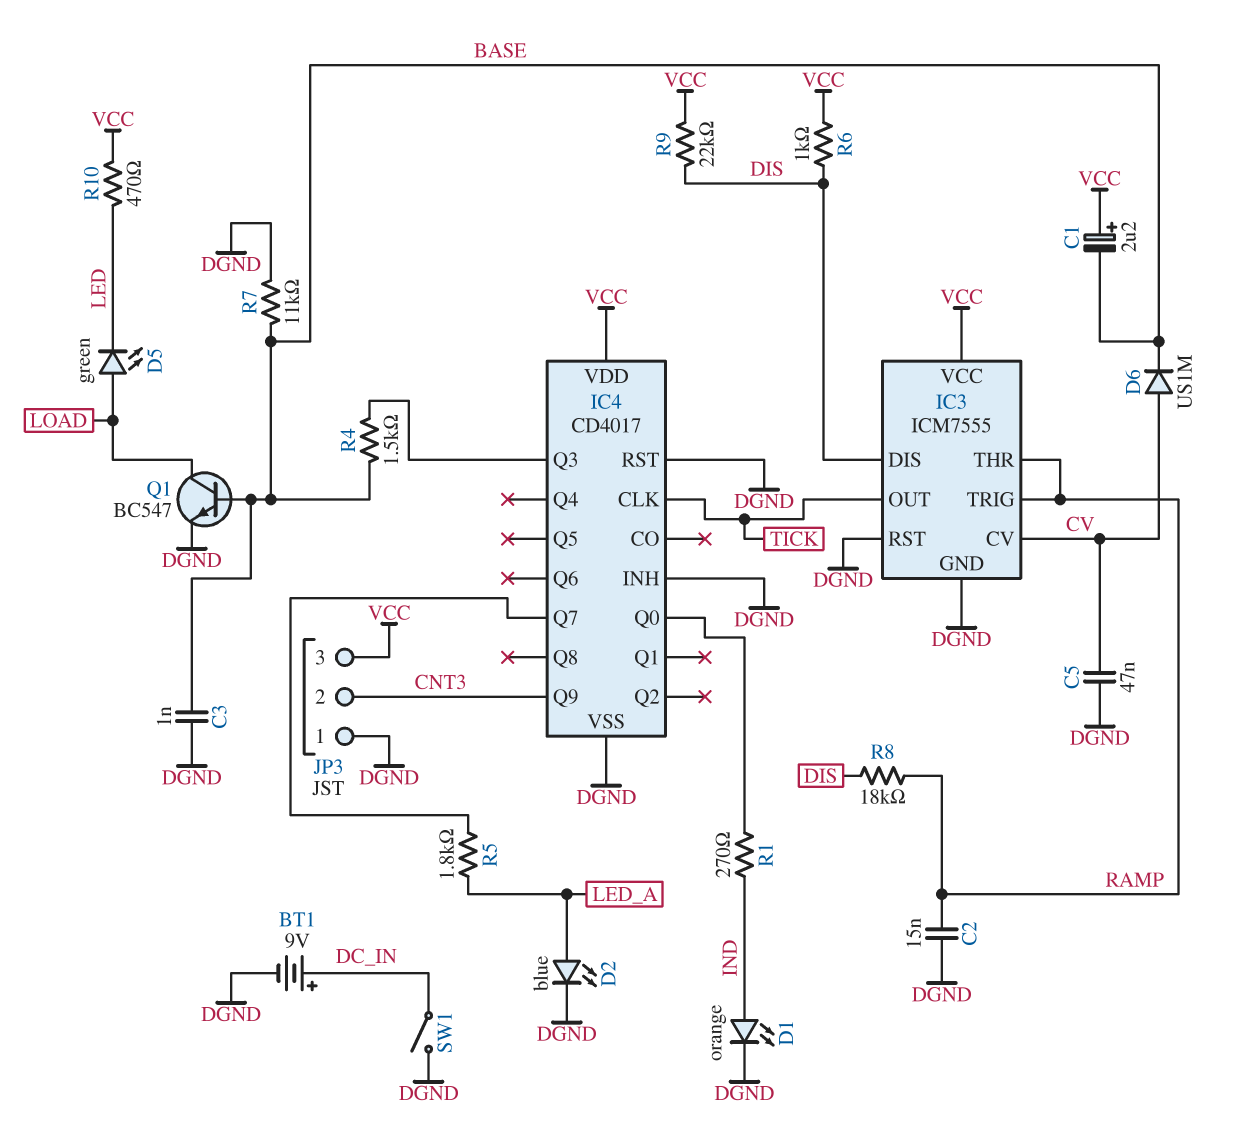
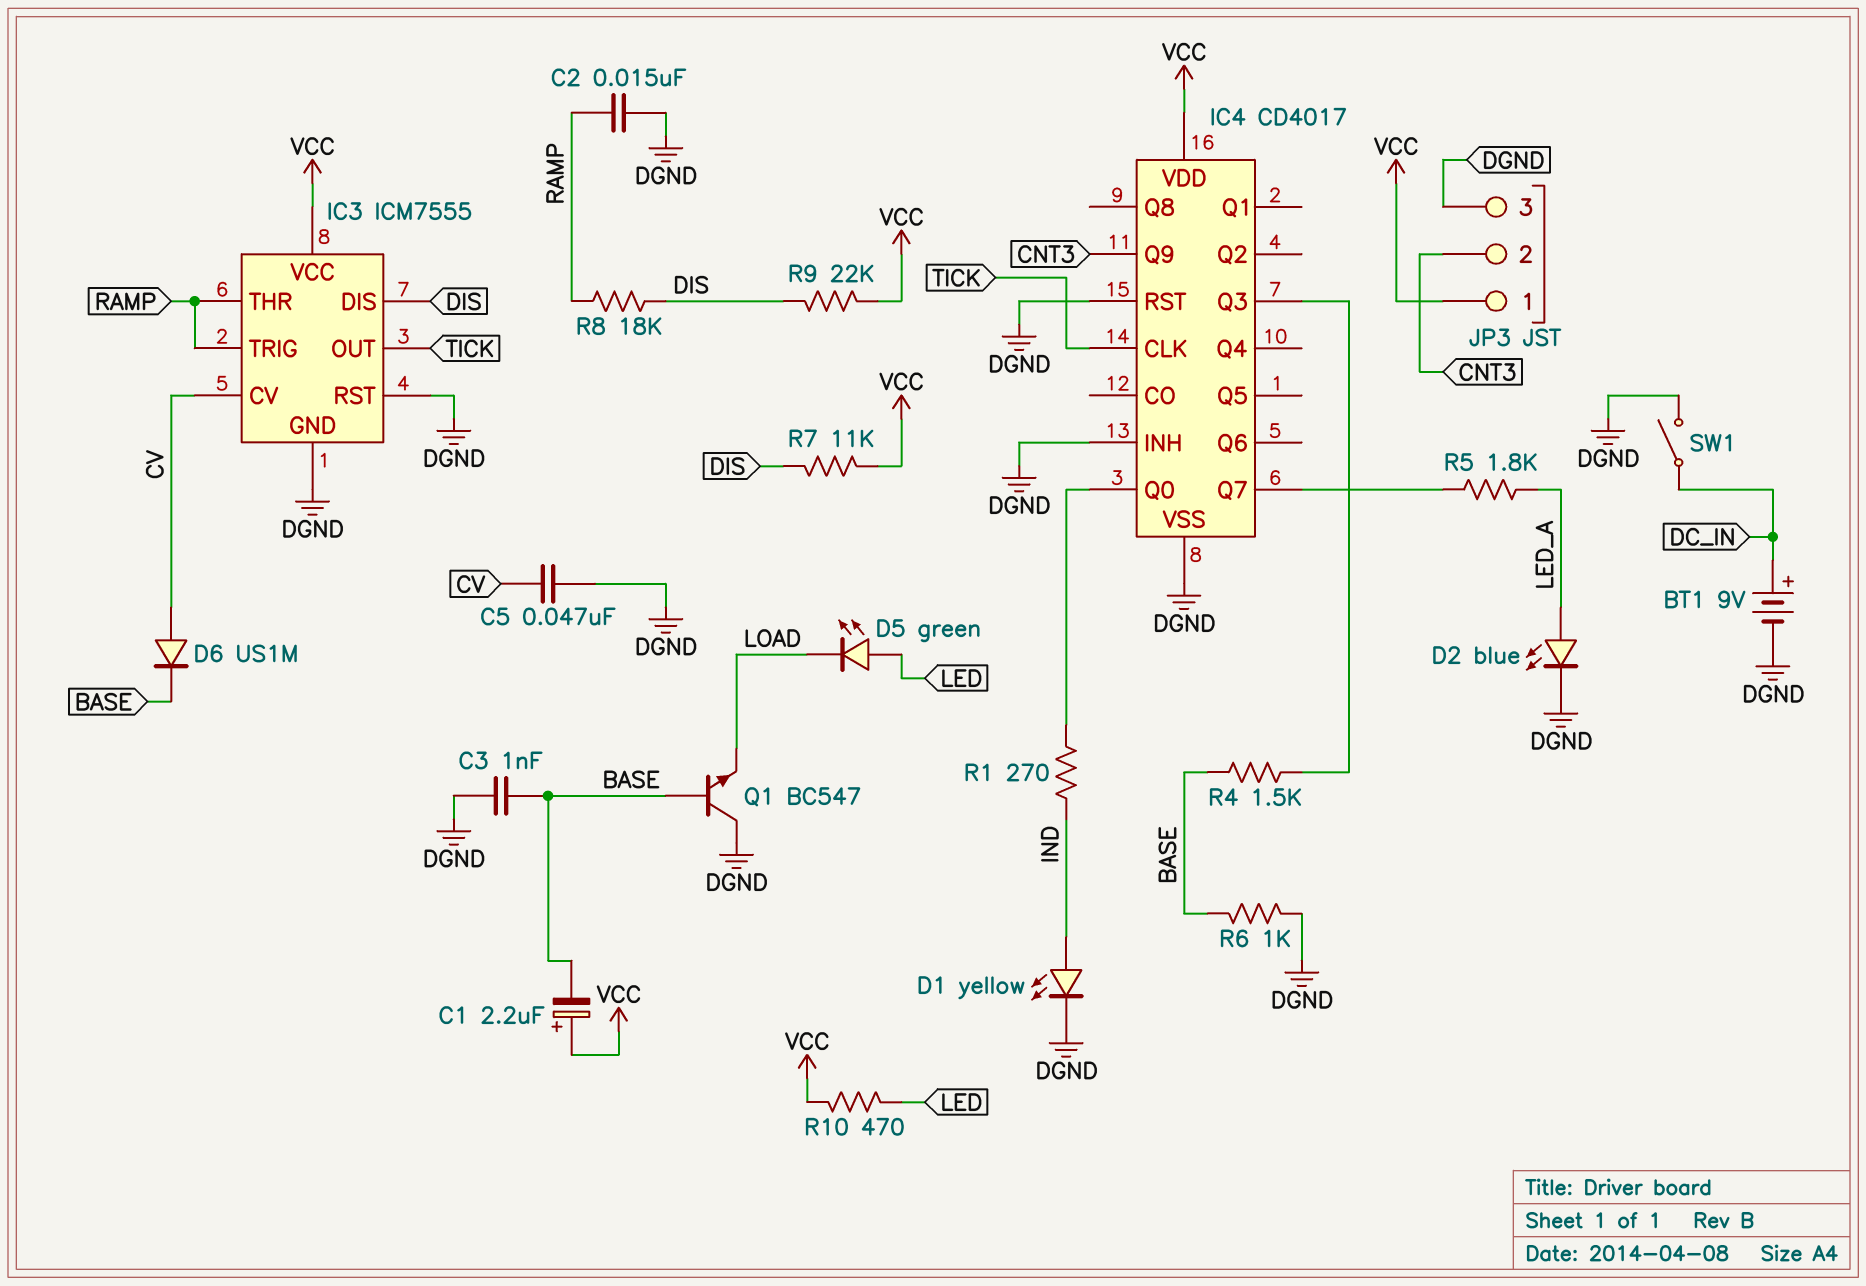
D1: LED orange (A IND, K DGND) -> LED yellow (A IND, K DGND)
D5: LED green (A LOAD, K LED) -> LED green (A LED, K LOAD)
JP3 pin 1: DGND -> VCC
JP3 pin 3: VCC -> DGND
Q1: NPN BC547 (B BASE, C LOAD, E DGND) -> NPN BC547 (B BASE, C DGND, E LOAD)
R6: 1k (DIS, VCC) -> 1k (BASE, DGND)
R7: 11k (BASE, DGND) -> 11k (DIS, VCC)

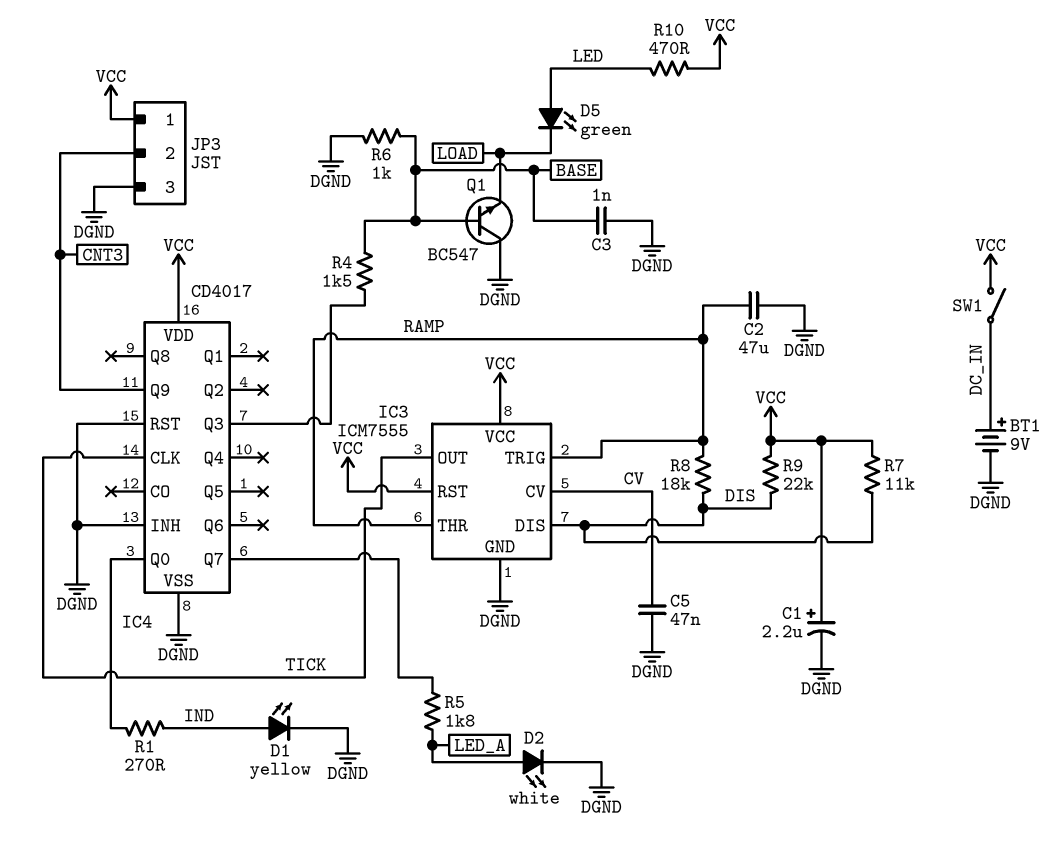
C1: 2.2uF (plus VCC, minus BASE) -> 2.2uF (plus VCC, minus DGND)
C2: 15nF (DGND, RAMP) -> 47uF (DGND, RAMP)
D2: LED blue (A LED_A, K DGND) -> LED white (A LED_A, K DGND)
D6: diode US1M (A CV, K BASE) -> none
IC3 pin RST: DGND -> VCC
SW1: switch (DC_IN, DGND) -> switch (DC_IN, VCC)

